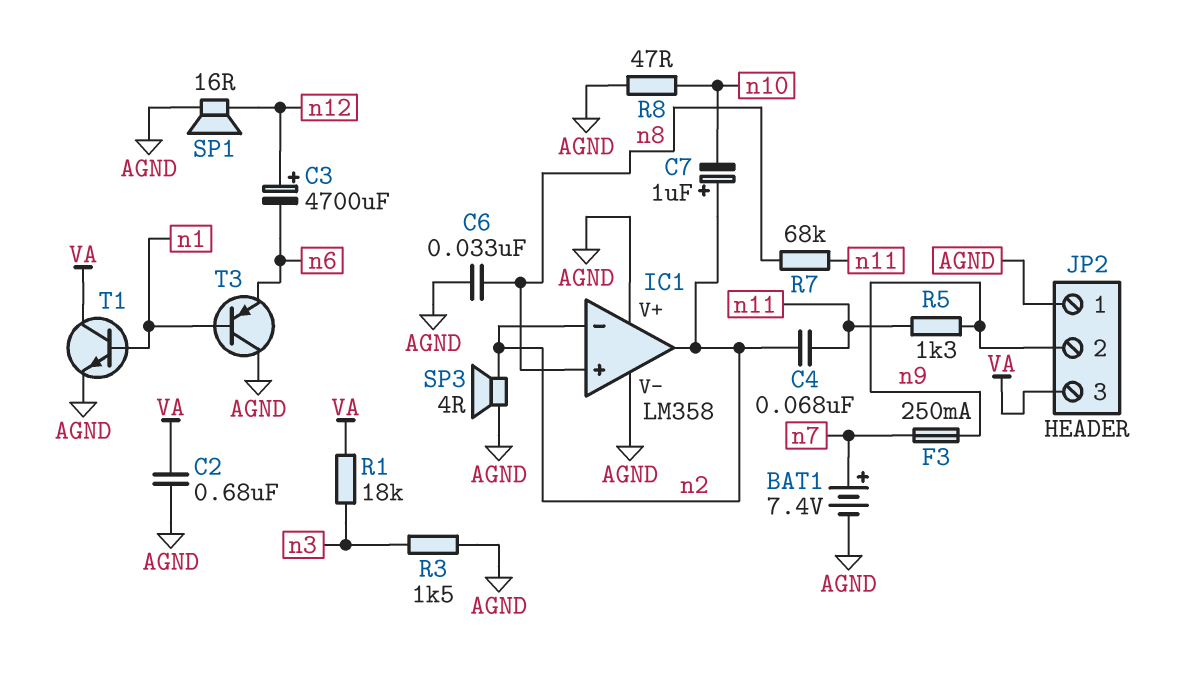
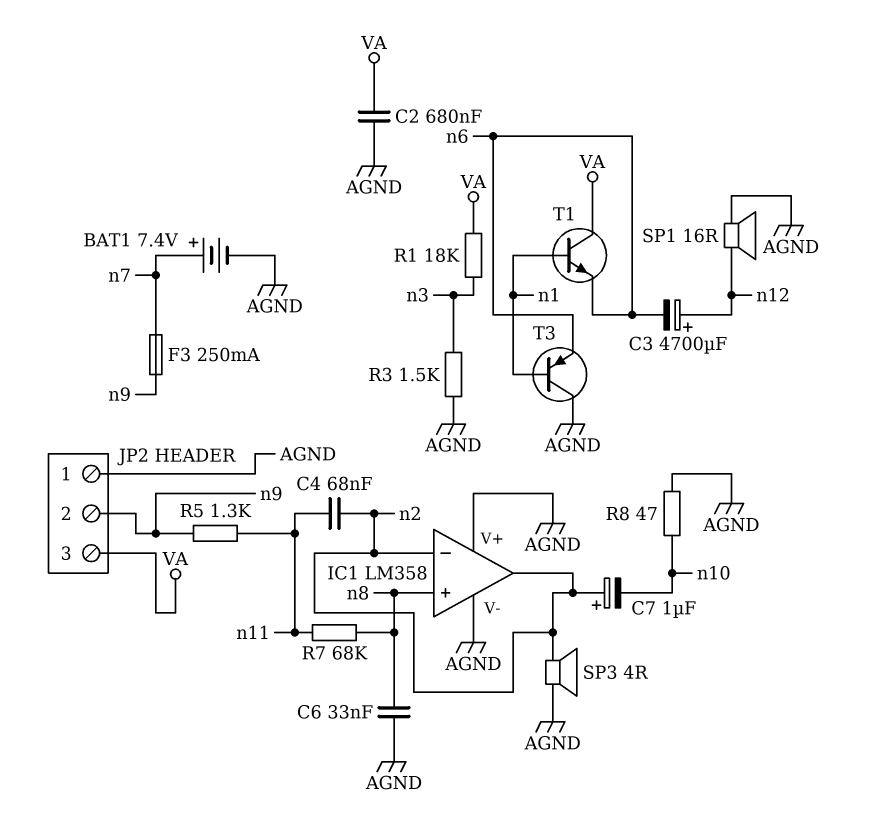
T1: NPN (B n1, C VA, E AGND) -> NPN (B n1, C VA, E n6)

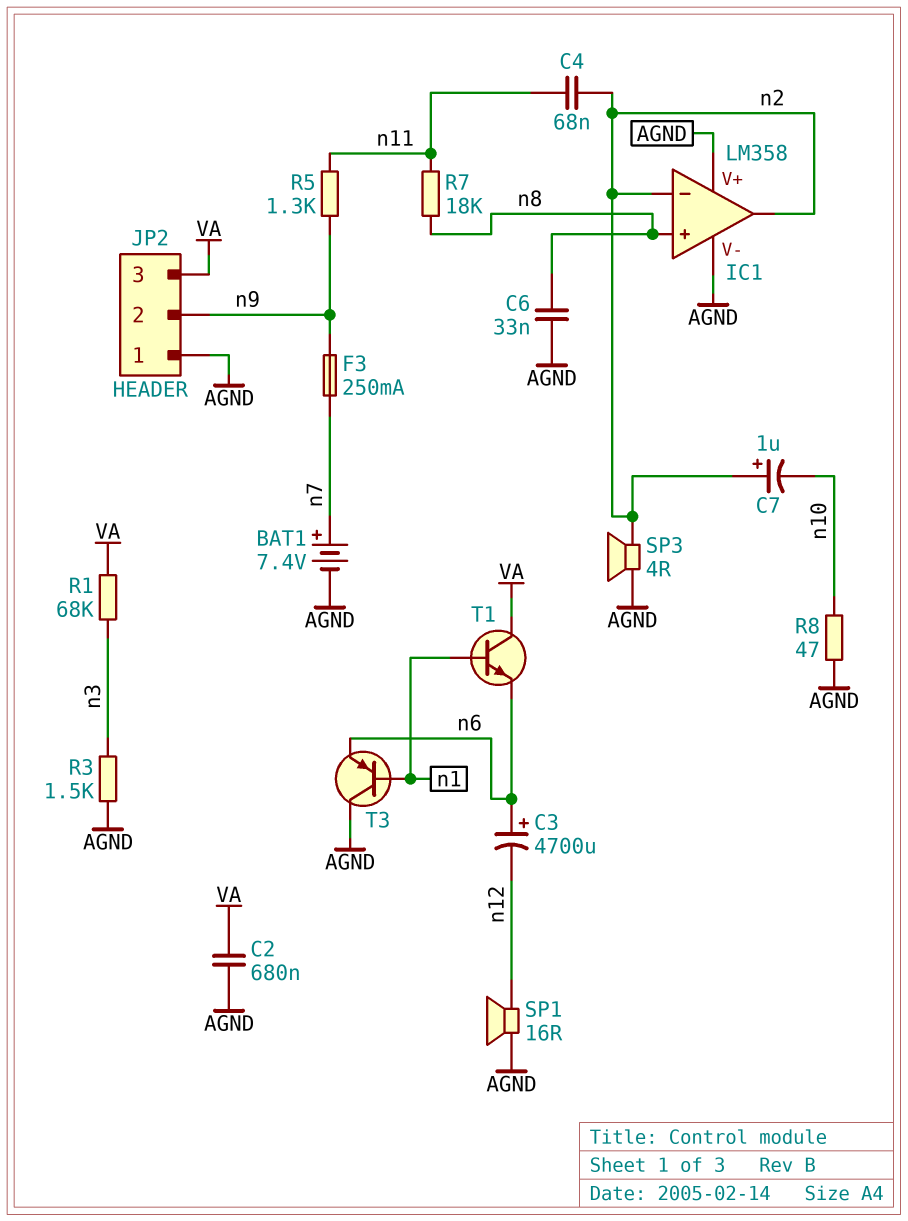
C3: 4700uF (plus n12, minus n6) -> 4700uF (plus n6, minus n12)
R1: 18k (VA, n3) -> 68k (VA, n3)
R7: 68k (n8, n11) -> 18k (n8, n11)

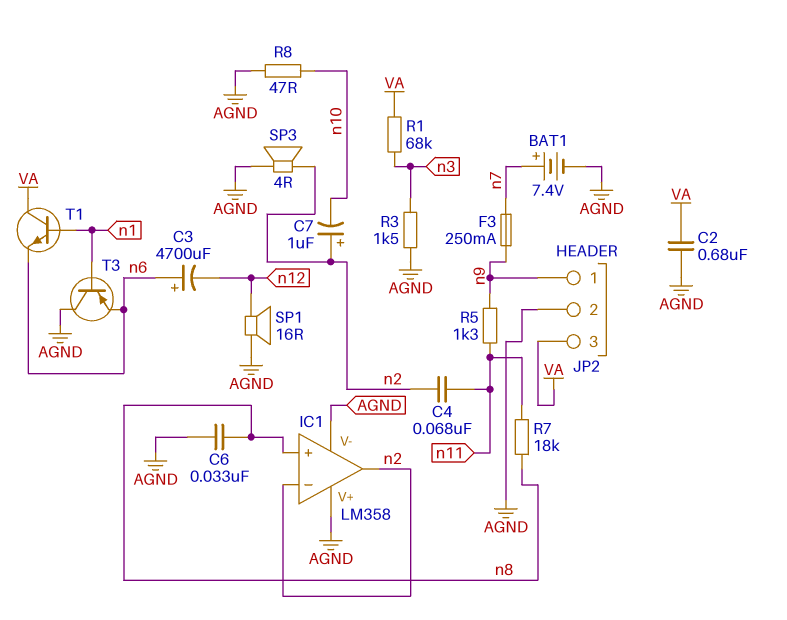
JP2 pin 1: AGND -> n9
JP2 pin 2: n9 -> AGND

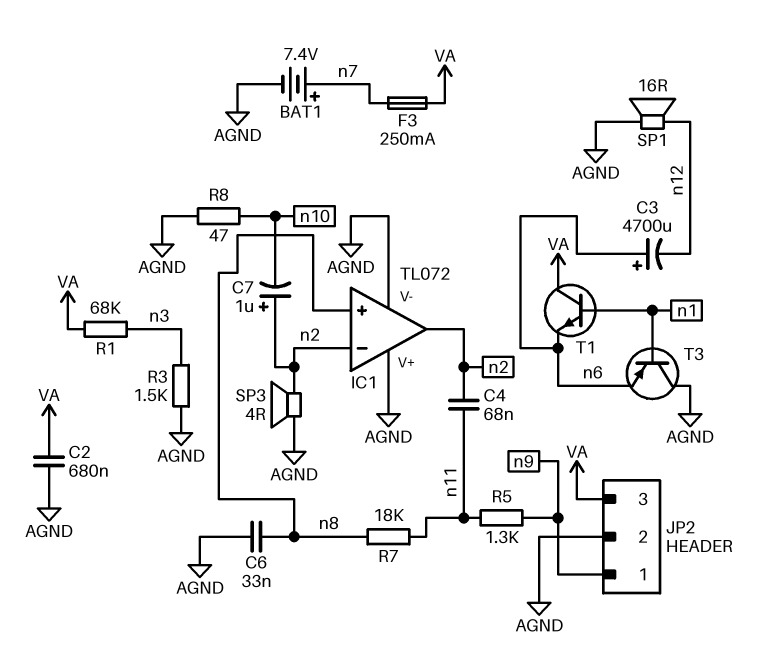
F3: 250mA (n7, n9) -> 250mA (VA, n7)
IC1: LM358 -> TL072

